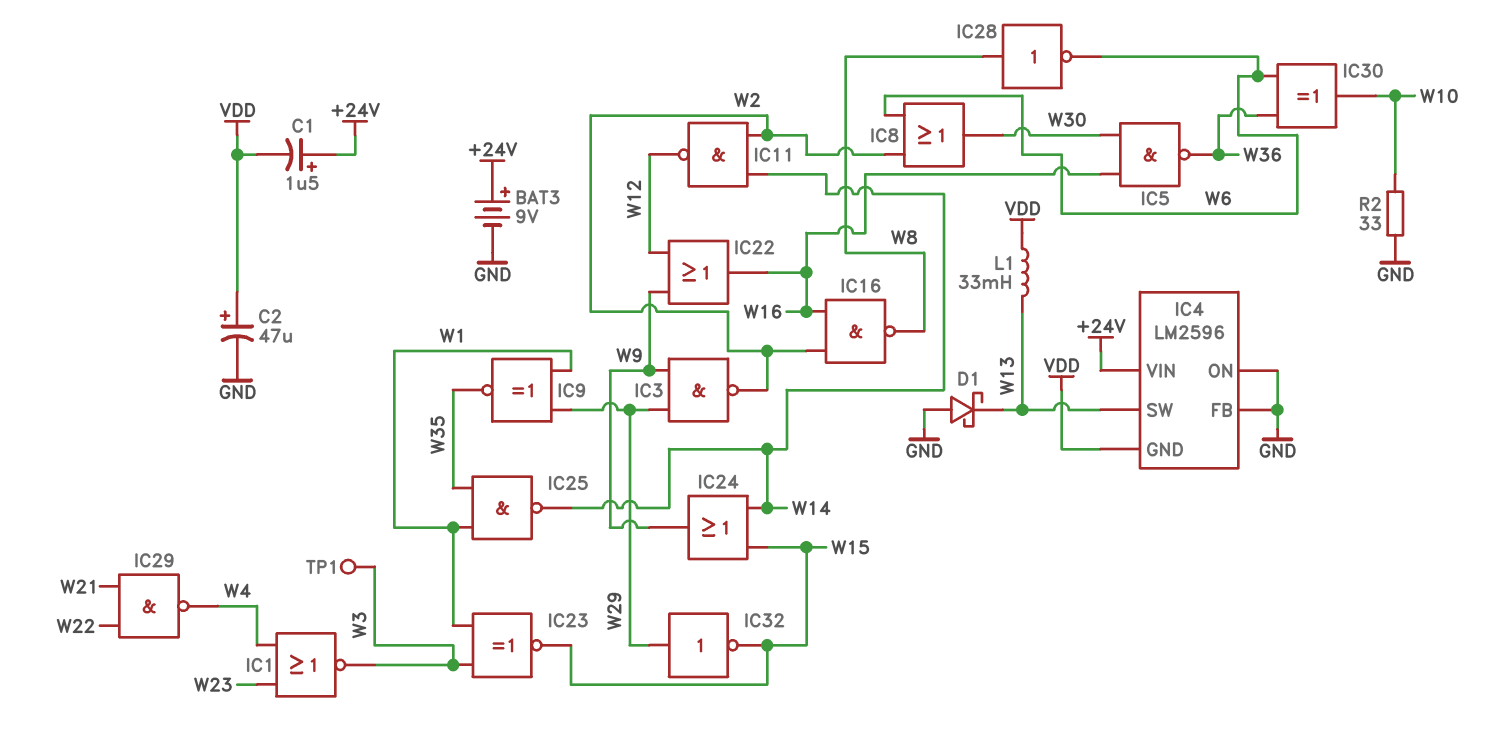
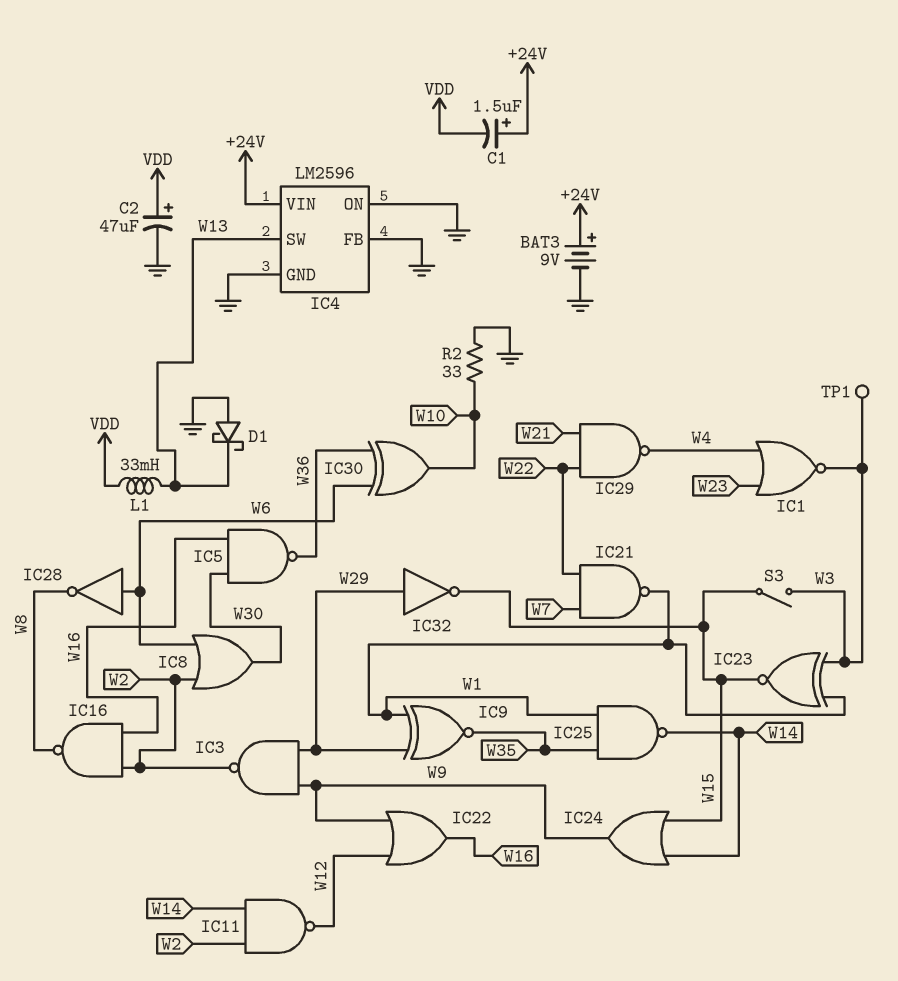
IC4 pin GND: VDD -> GND
IC21: none -> NAND (in W7, in W22, out W1)
IC28: NOT (in W8, out W6) -> NOT (in W6, out W8)
S3: none -> switch (W3, W15)

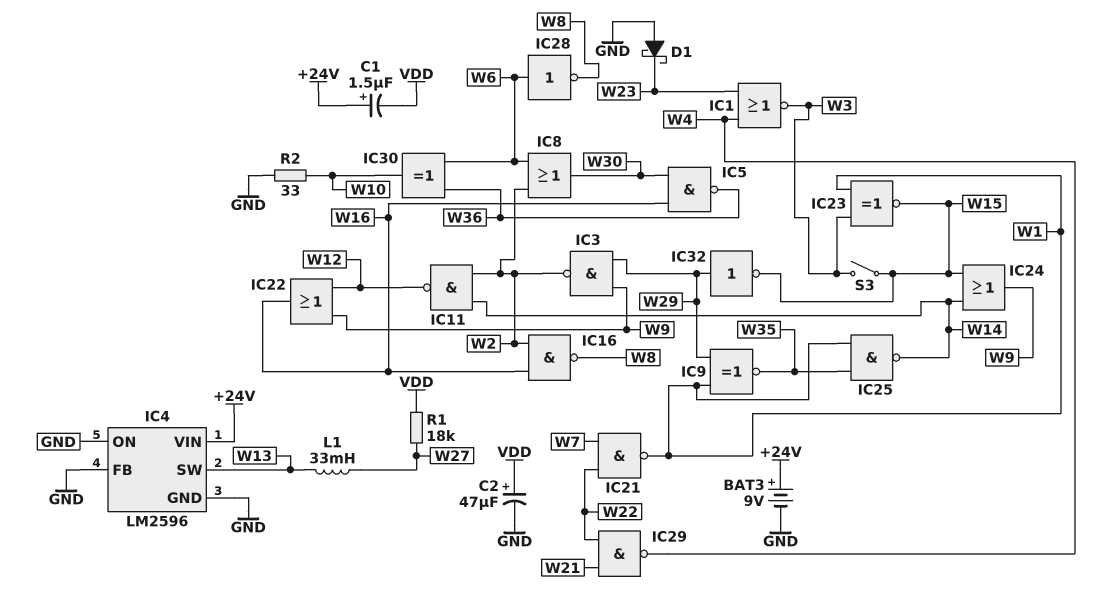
D1: schottky (A GND, K W13) -> schottky (A GND, K W23)
L1: 33mH (VDD, W13) -> 33mH (W13, W27)
R1: none -> 18k (VDD, W27)
TP1: test point (W3) -> none

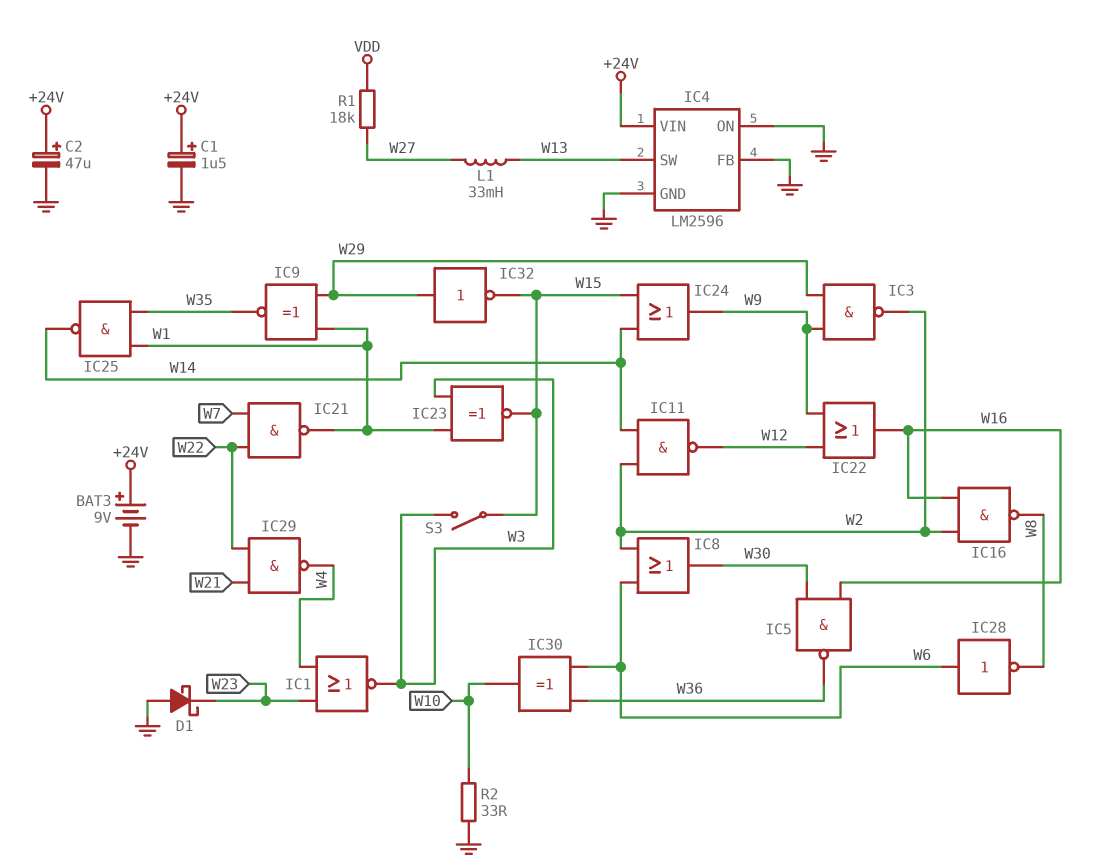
C1: 1.5uF (plus +24V, minus VDD) -> 1.5uF (plus +24V, minus GND)
C2: 47uF (plus VDD, minus GND) -> 47uF (plus +24V, minus GND)

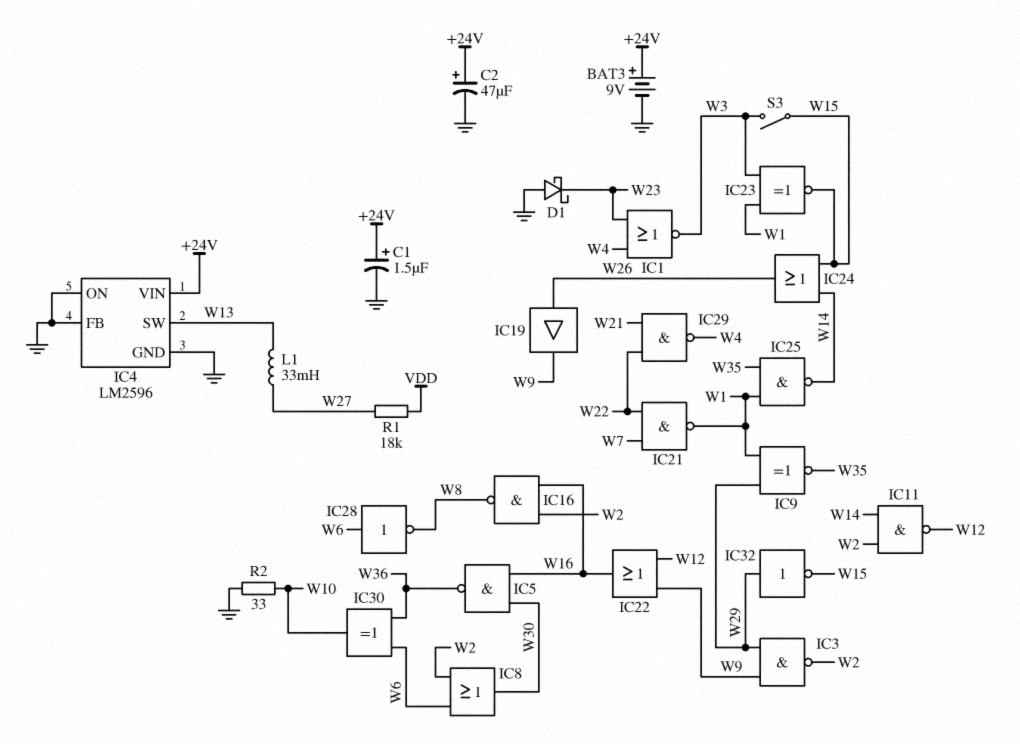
IC19: none -> buffer (in W26, out W9)
IC24: OR (in W14, in W15, out W9) -> OR (in W14, in W15, out W26)

